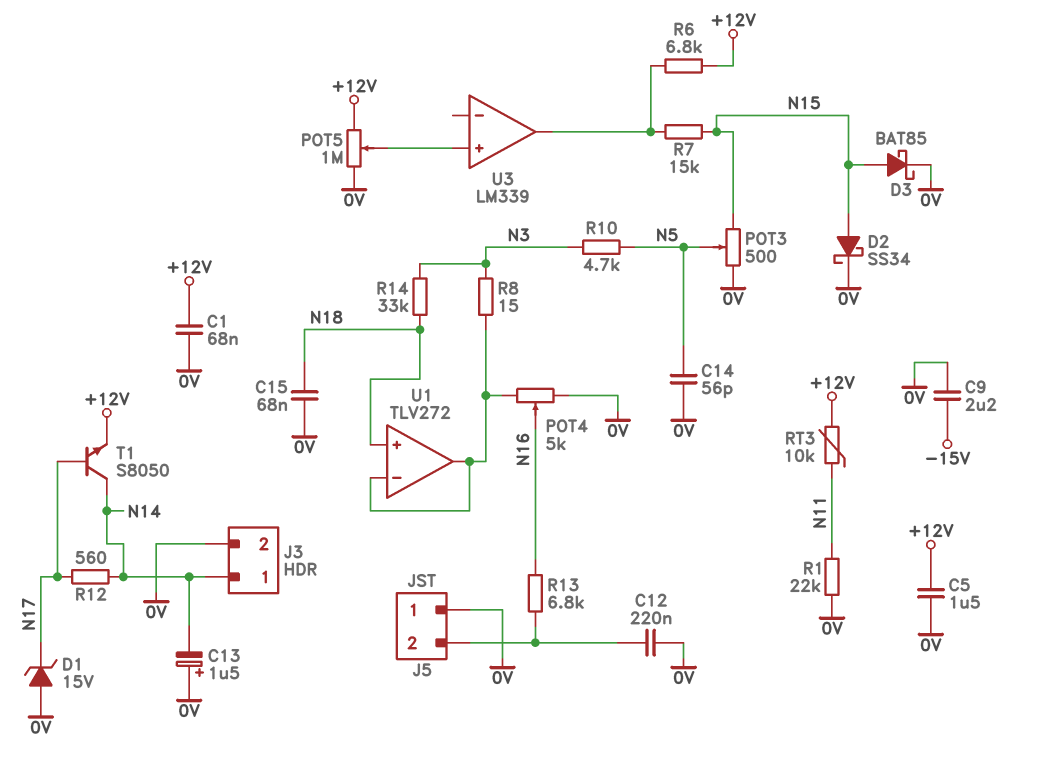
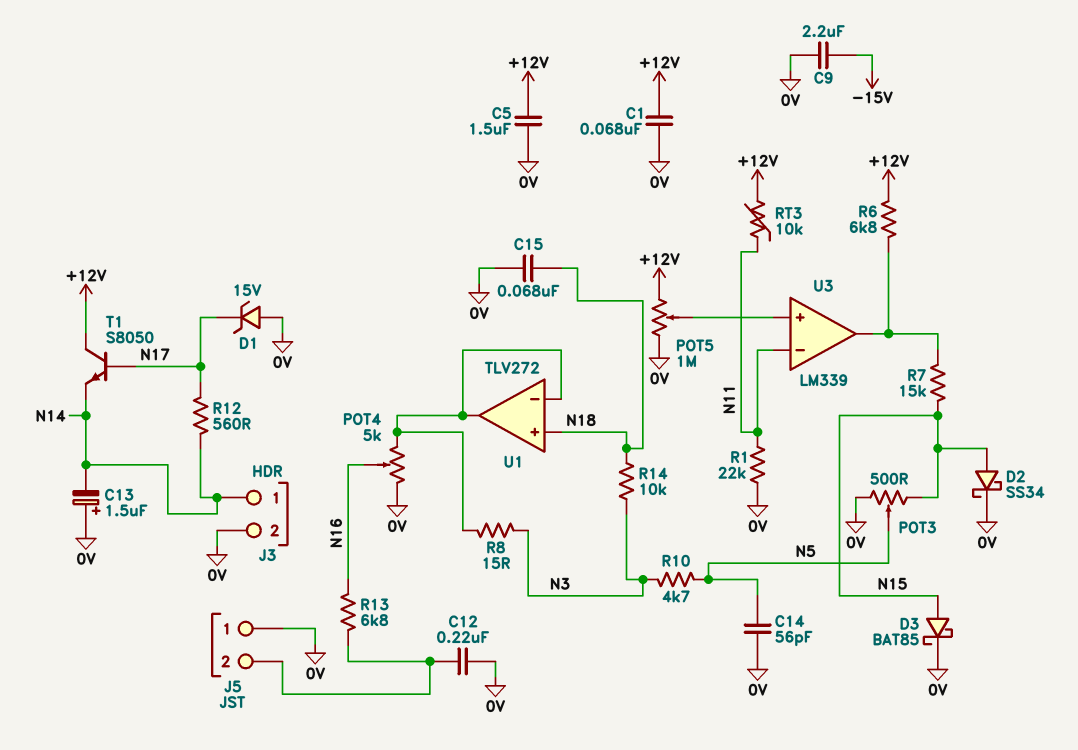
R14: 33k (N3, N18) -> 10k (N3, N18)
T1: NPN S8050 (B N17, C N14, E +12V) -> NPN S8050 (B N17, C +12V, E N14)
U3 pin in-: none -> N11

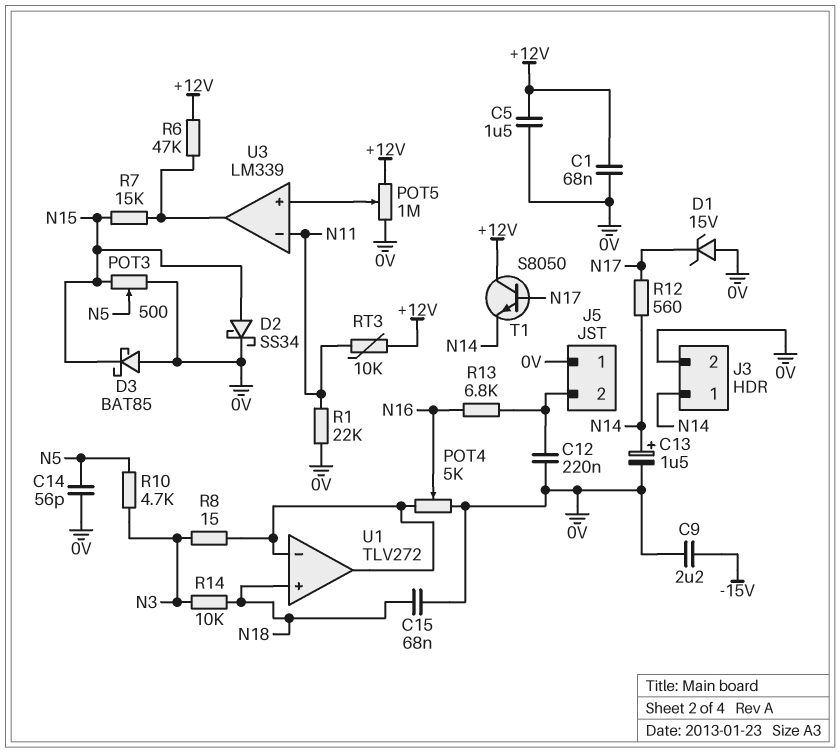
C13: 1.5uF (plus 0V, minus N14) -> 1.5uF (plus N14, minus 0V)
D3: schottky BAT85 (A N15, K 0V) -> schottky BAT85 (A 0V, K N15)
R6: 6.8k (+12V, U3/out) -> 47k (+12V, U3/out)

